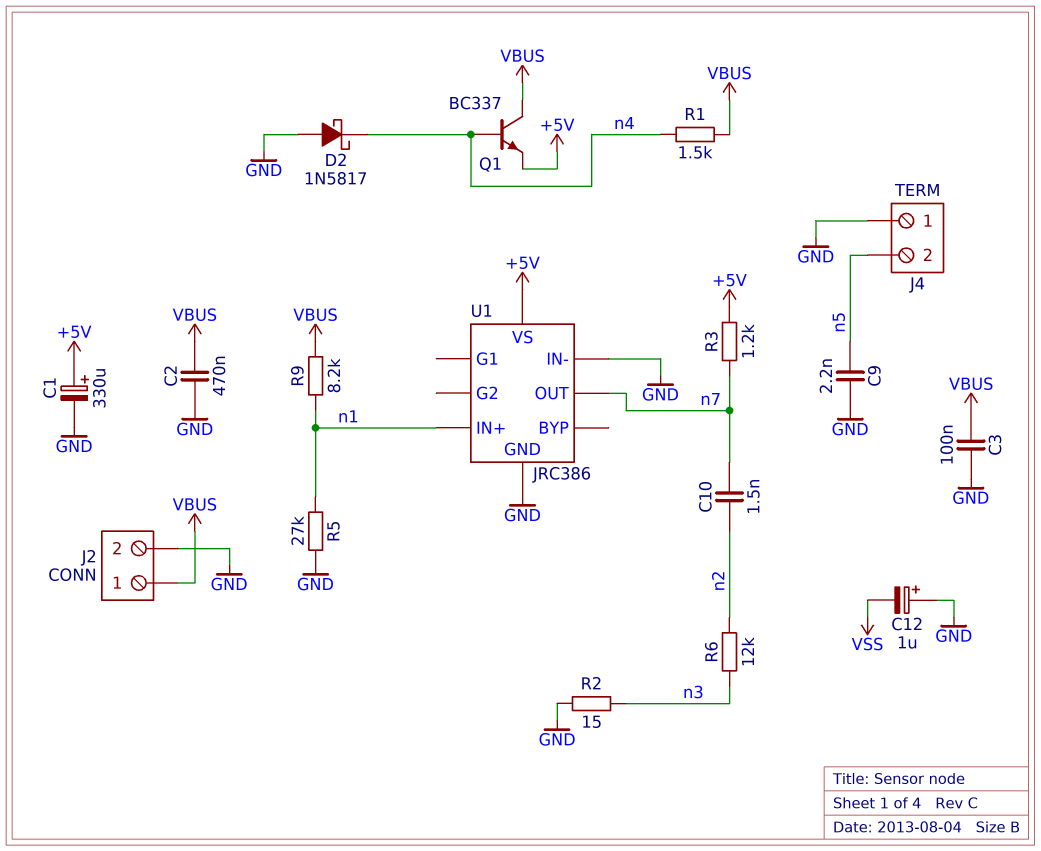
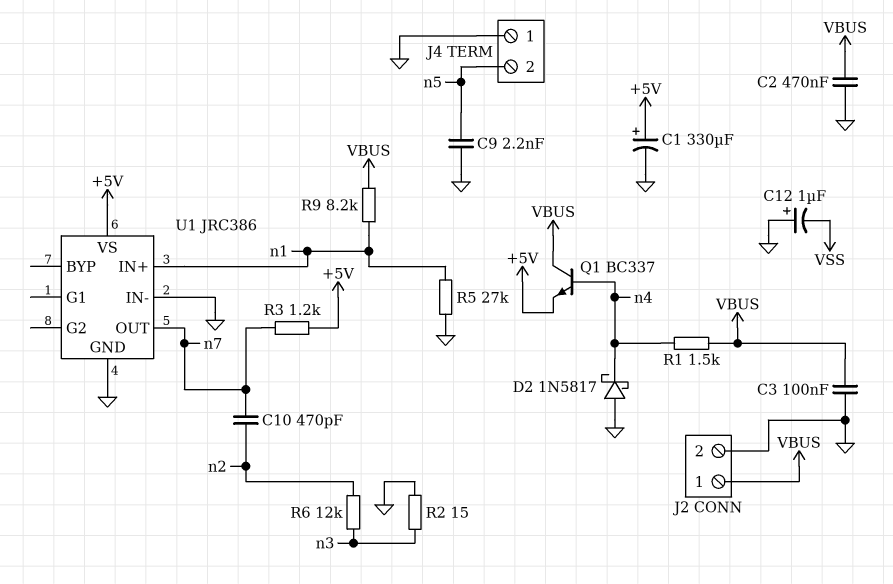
C10: 1.5nF (n2, n7) -> 470pF (n2, n7)

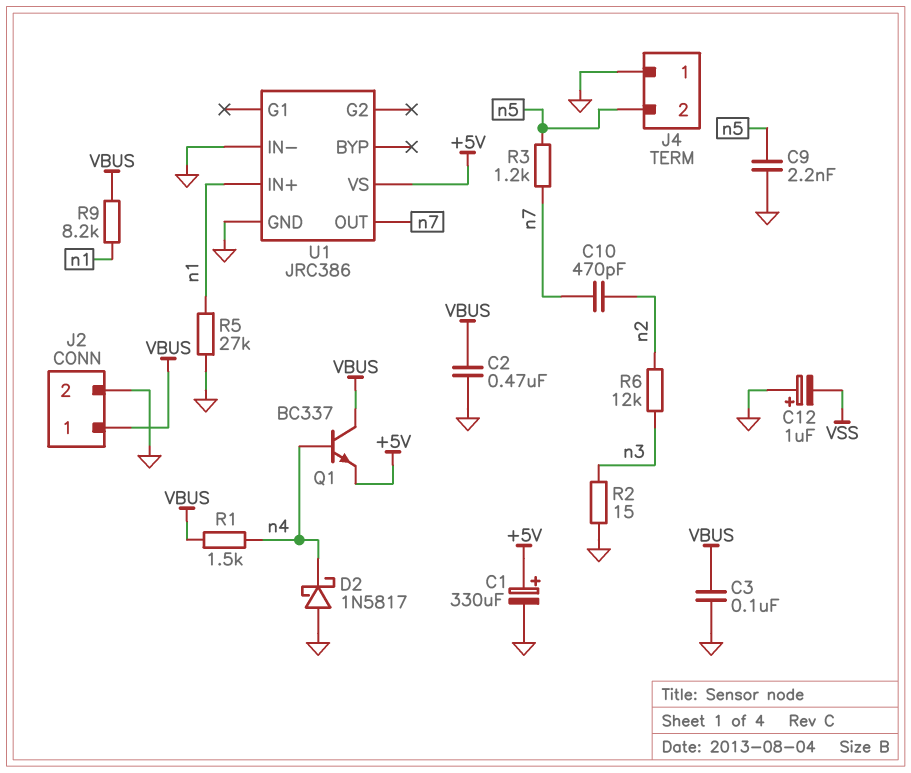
R3: 1.2k (+5V, n7) -> 1.2k (n5, n7)

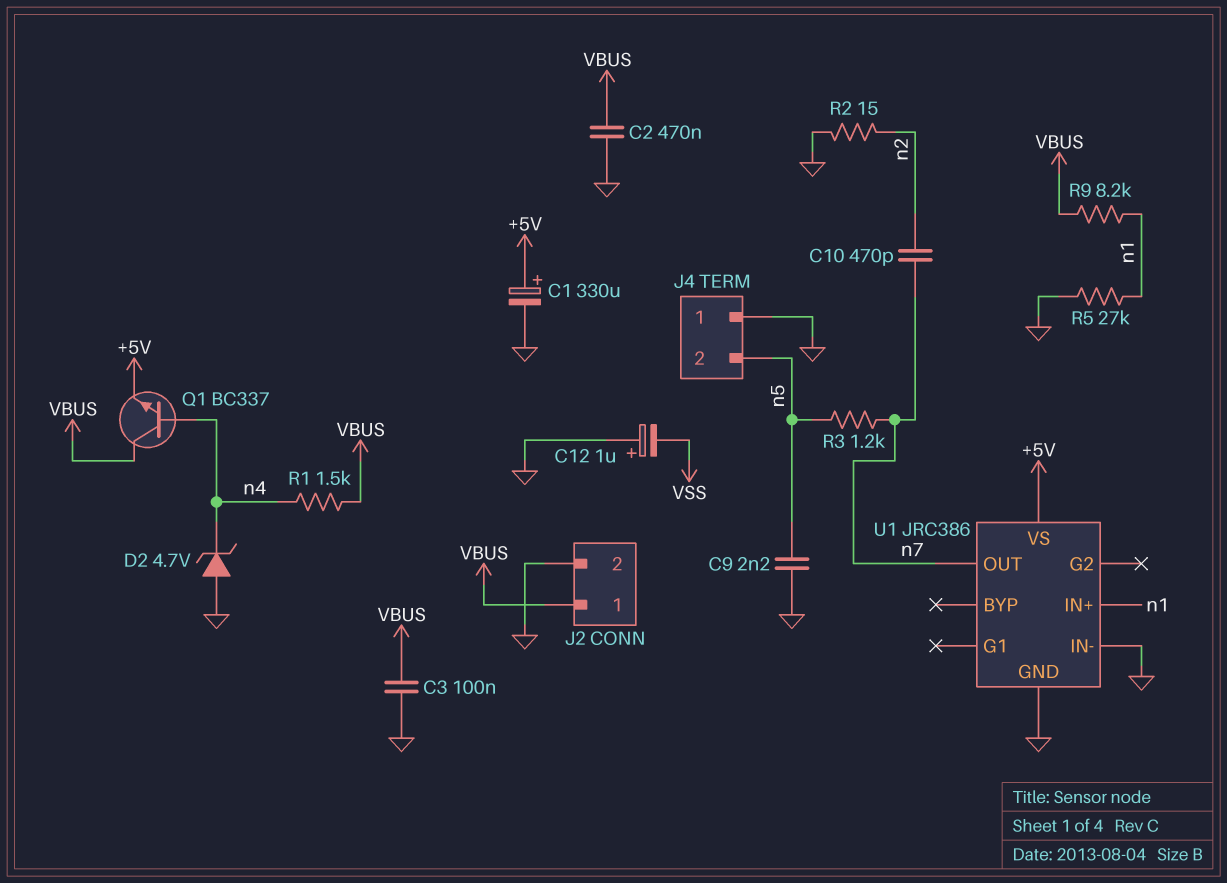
D2: schottky 1N5817 (A GND, K n4) -> zener 4.7V (A GND, K n4)
R2: 15 (GND, n3) -> 15 (GND, n2)
R6: 12k (n2, n3) -> none

